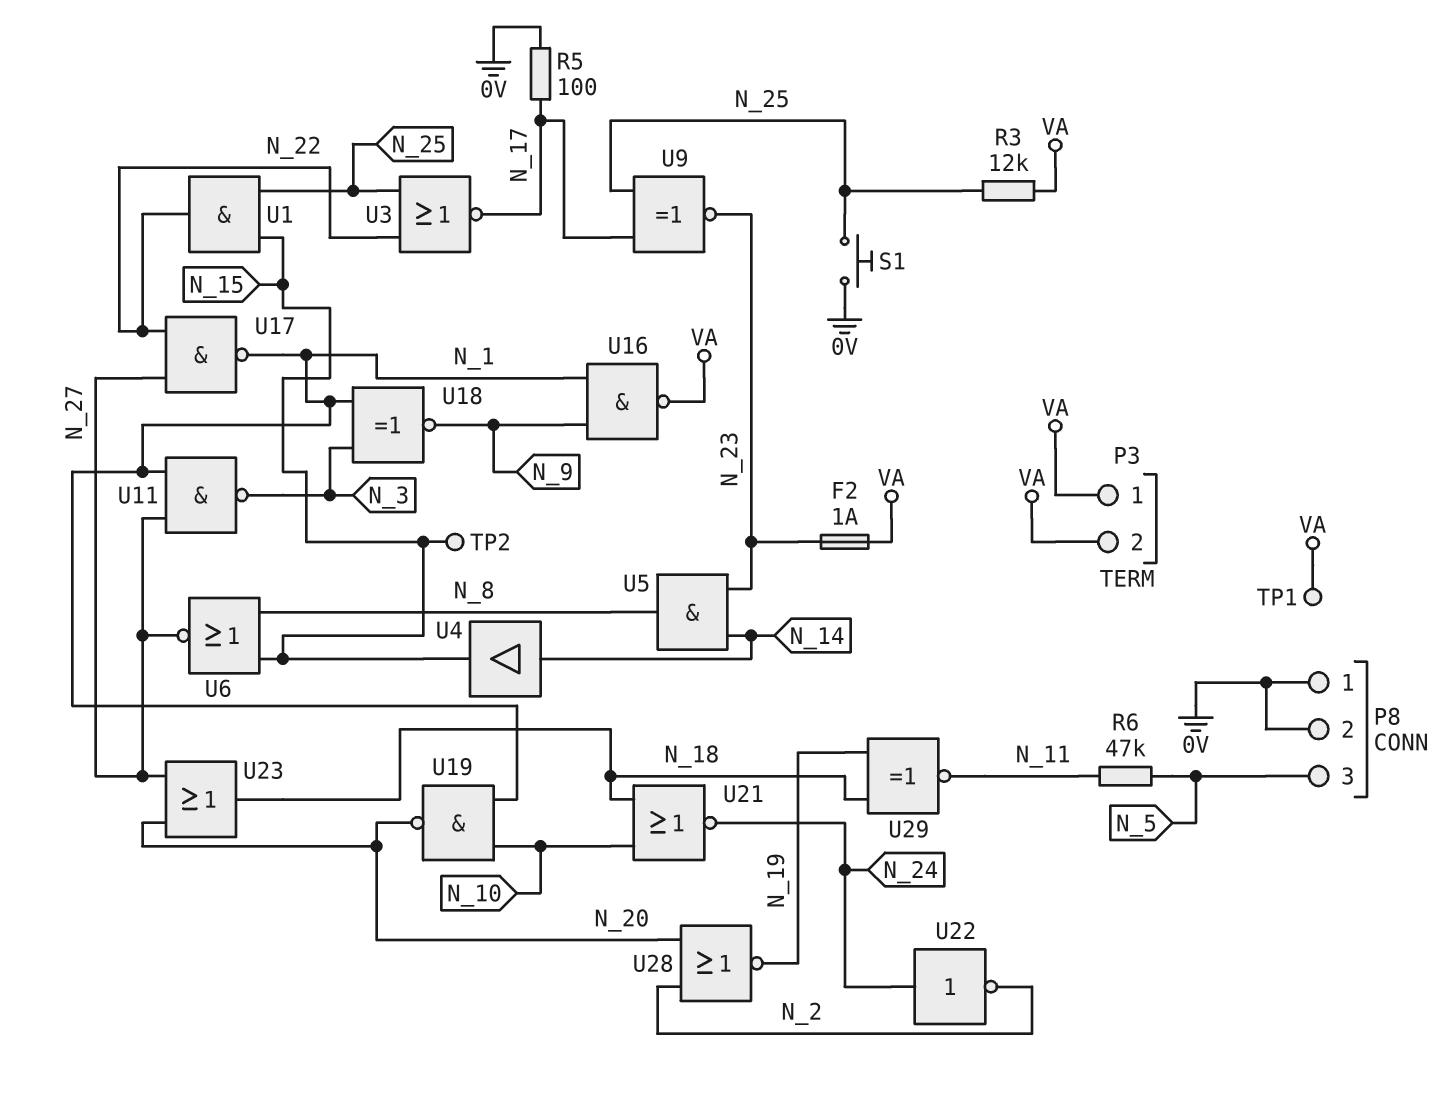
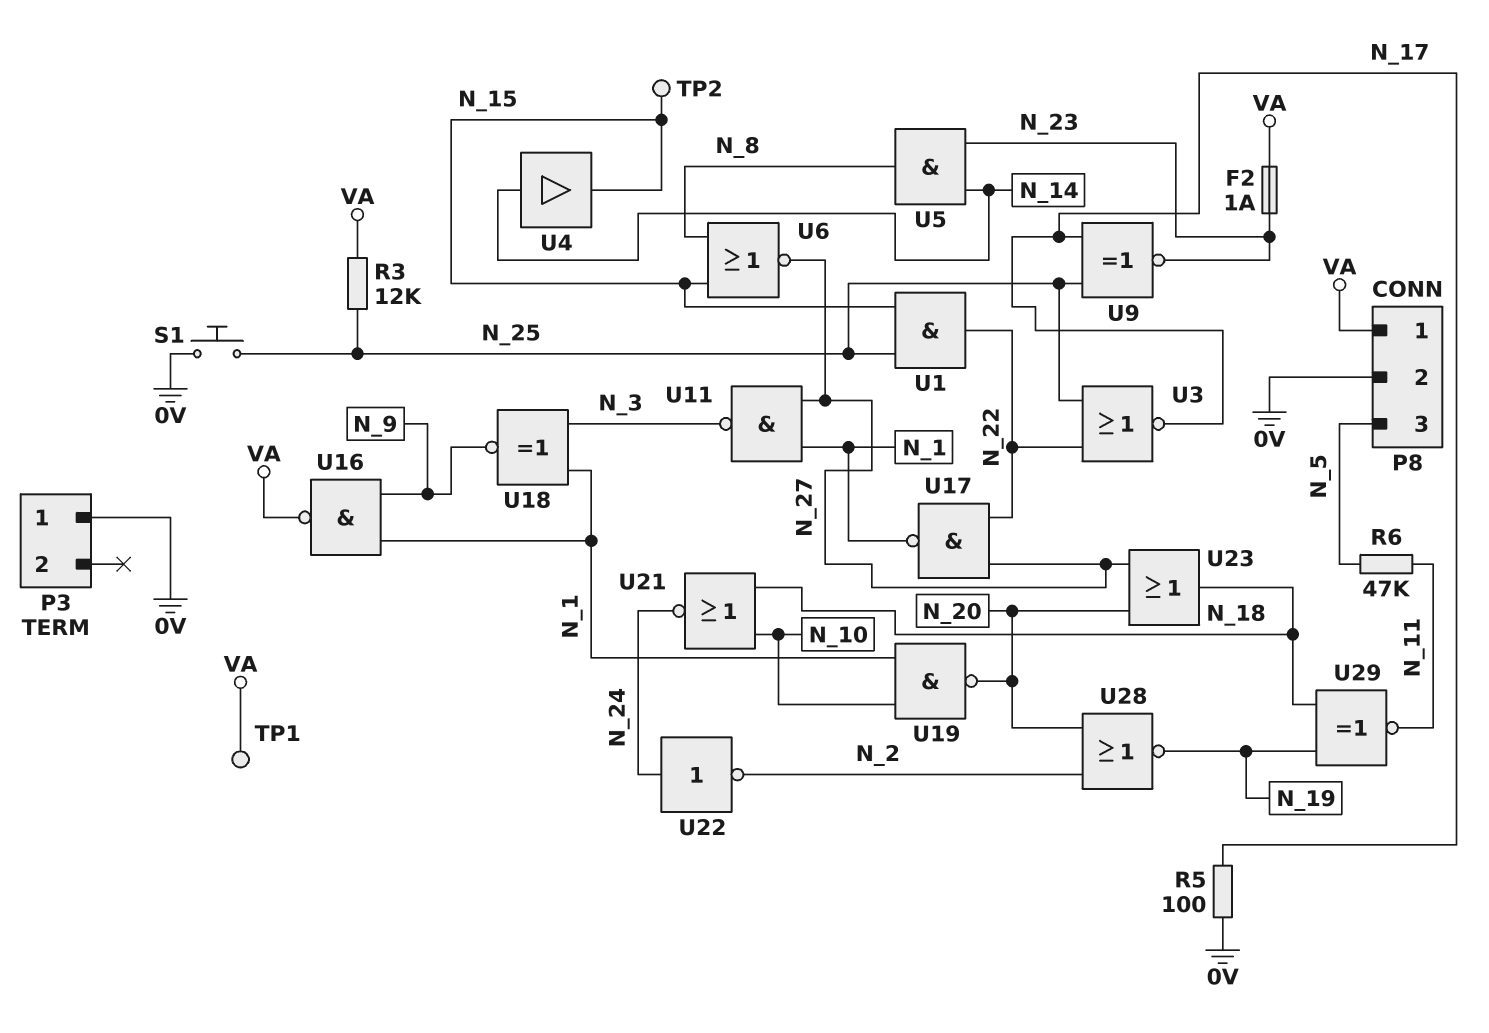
P3 pin 1: VA -> 0V
P3 pin 2: VA -> none
P8 pin 1: 0V -> VA

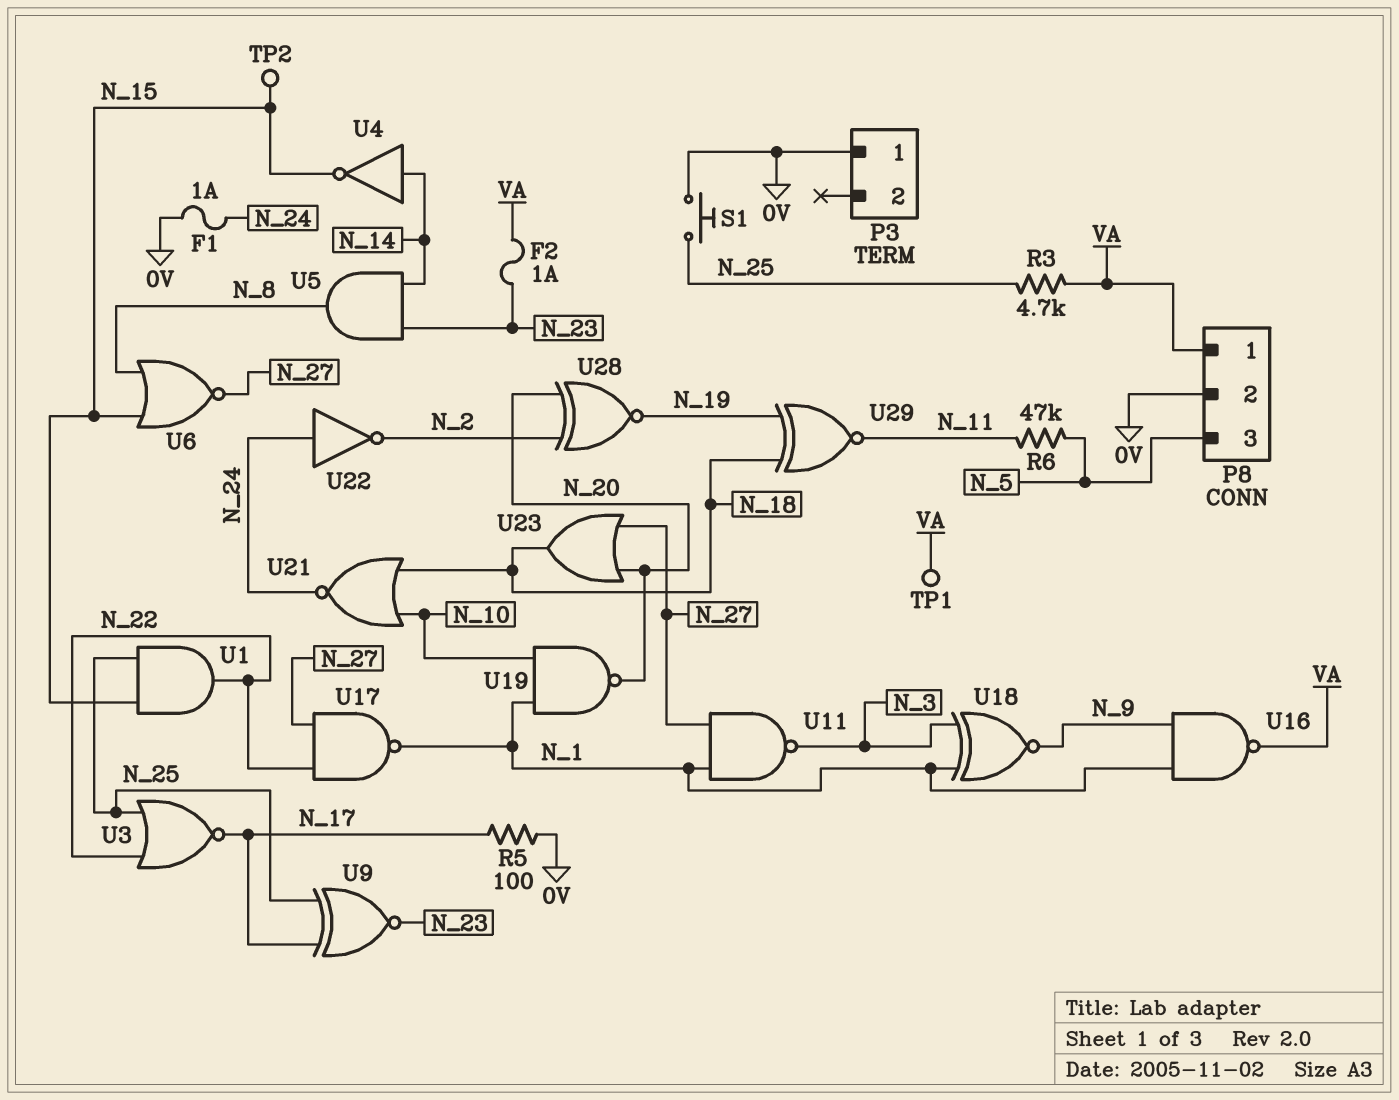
F1: none -> 1A (0V, N_24)
R3: 12k (N_25, VA) -> 4.7k (N_25, VA)
U4: buffer (in N_14, out N_15) -> NOT (in N_14, out N_15)
U28: NOR (in N_2, in N_20, out N_19) -> XNOR (in N_2, in N_20, out N_19)

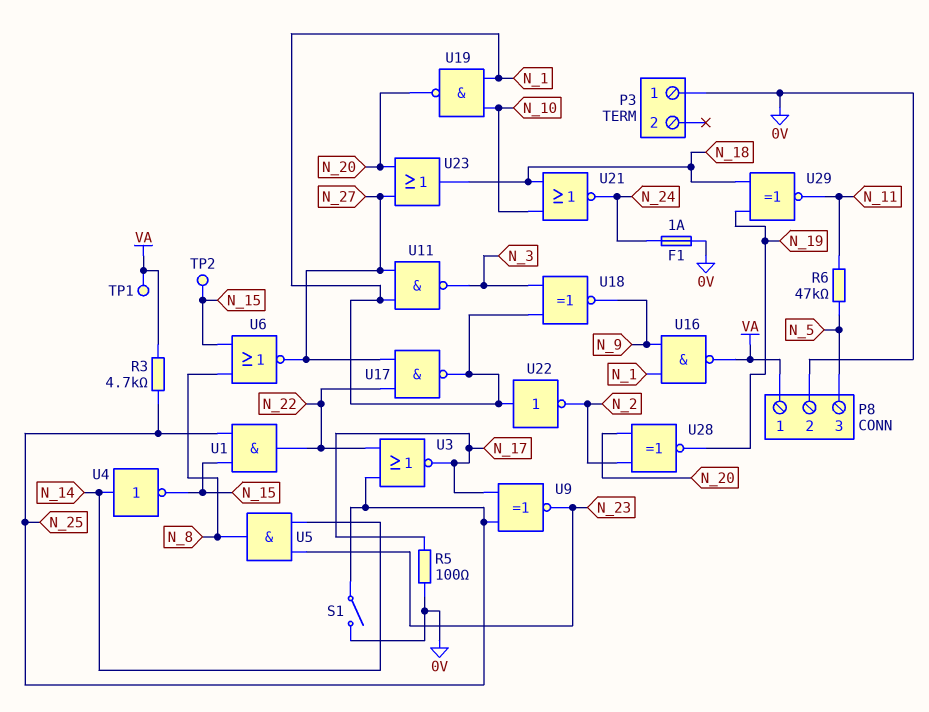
F2: 1A (N_23, VA) -> none
S1: button (0V, N_25) -> switch (0V, N_25)
U22: NOT (in N_24, out N_2) -> NOT (in N_1, out N_2)

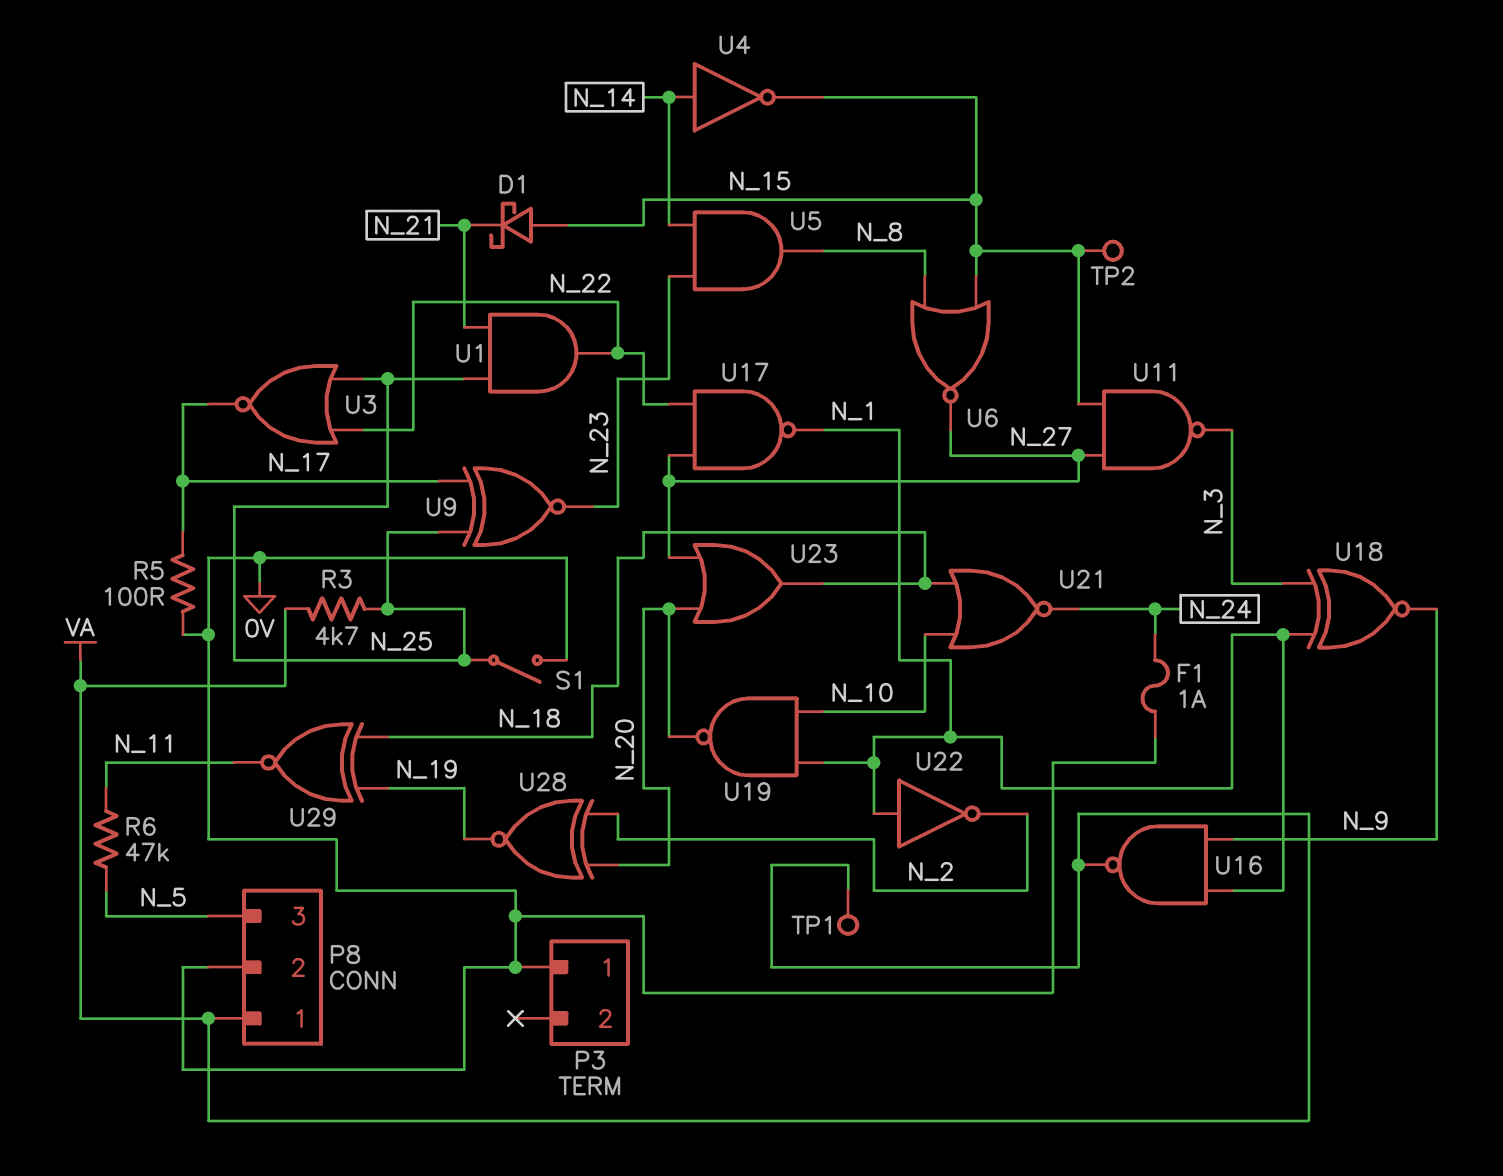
D1: none -> schottky (A N_15, K N_21)
U1: AND (in N_15, in N_25, out N_22) -> AND (in N_21, in N_25, out N_22)
U11: NAND (in N_1, in N_27, out N_3) -> NAND (in N_15, in N_27, out N_3)

